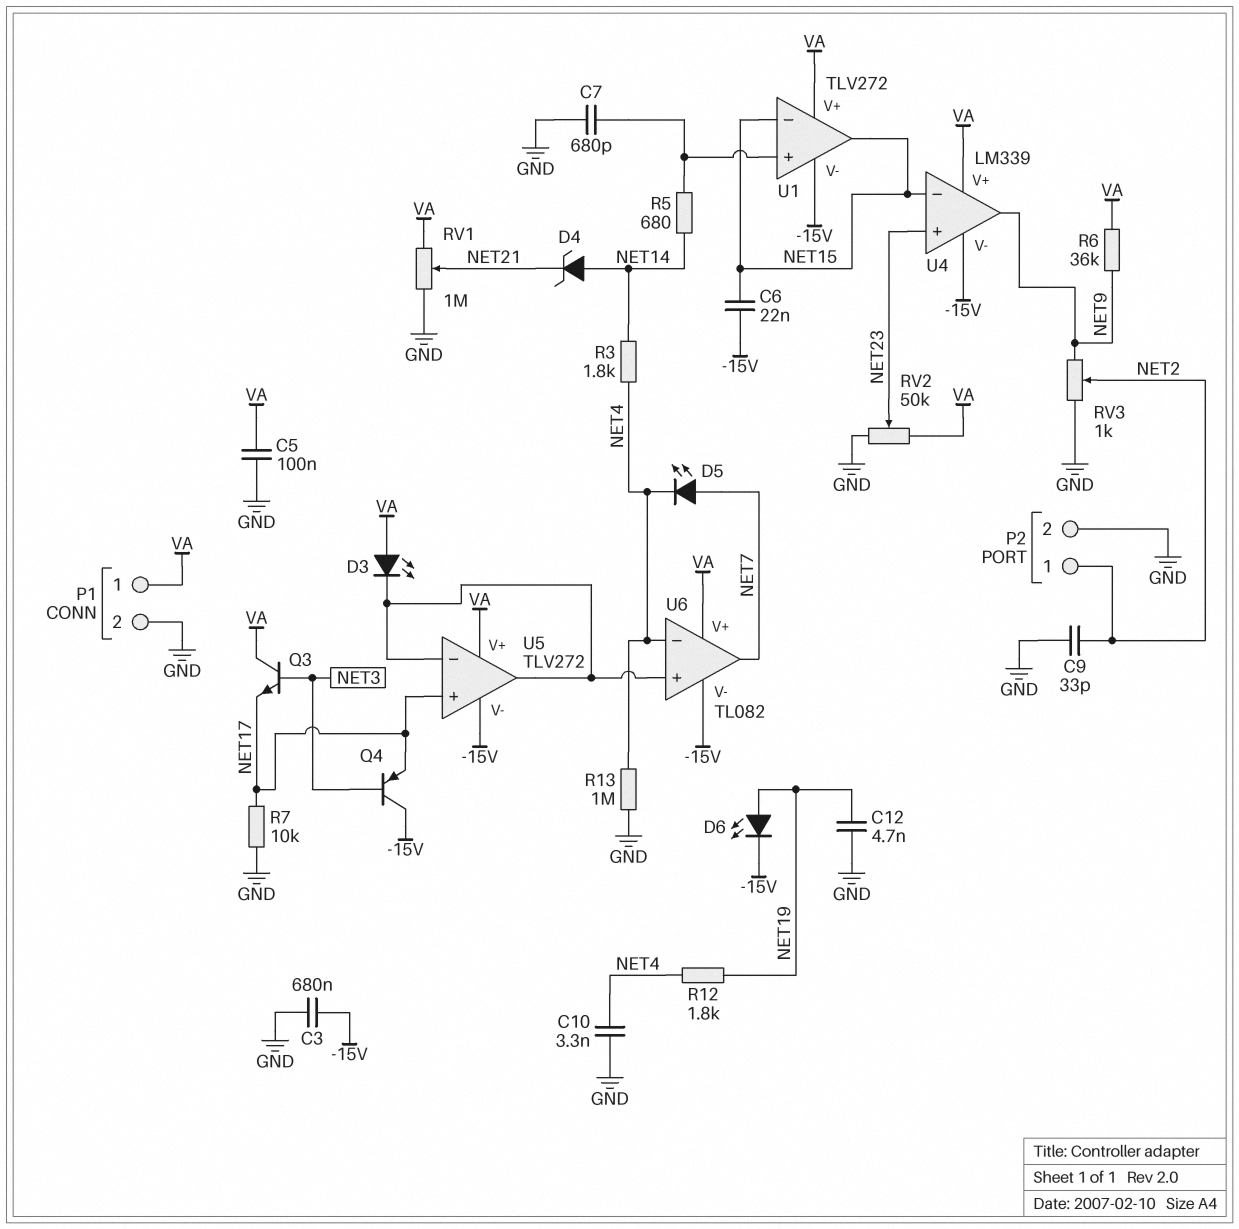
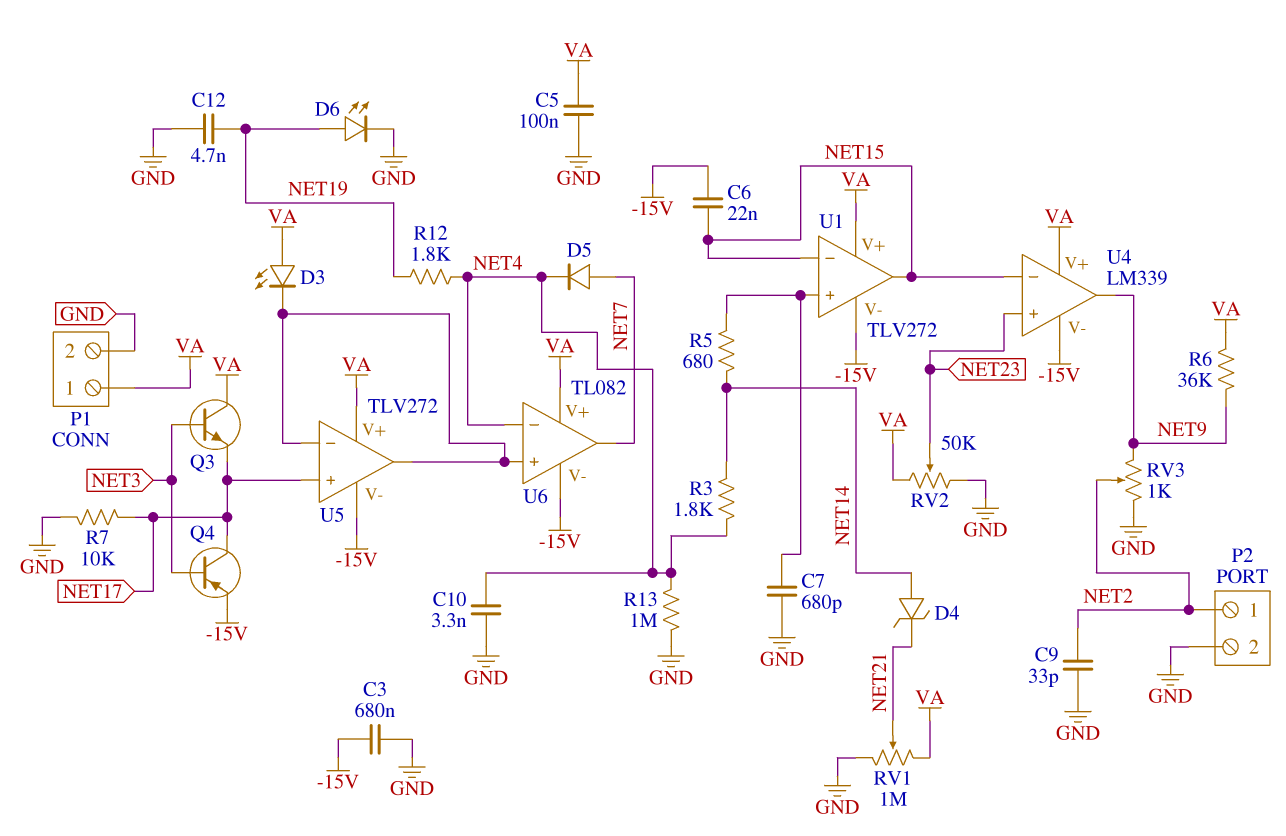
D5: LED (A NET7, K NET4) -> diode (A NET7, K NET4)
D6: LED (A NET19, K -15V) -> LED (A NET19, K GND)
Q4: PNP (B NET3, C -15V, E NET17) -> PNP (B NET3, C NET17, E -15V)

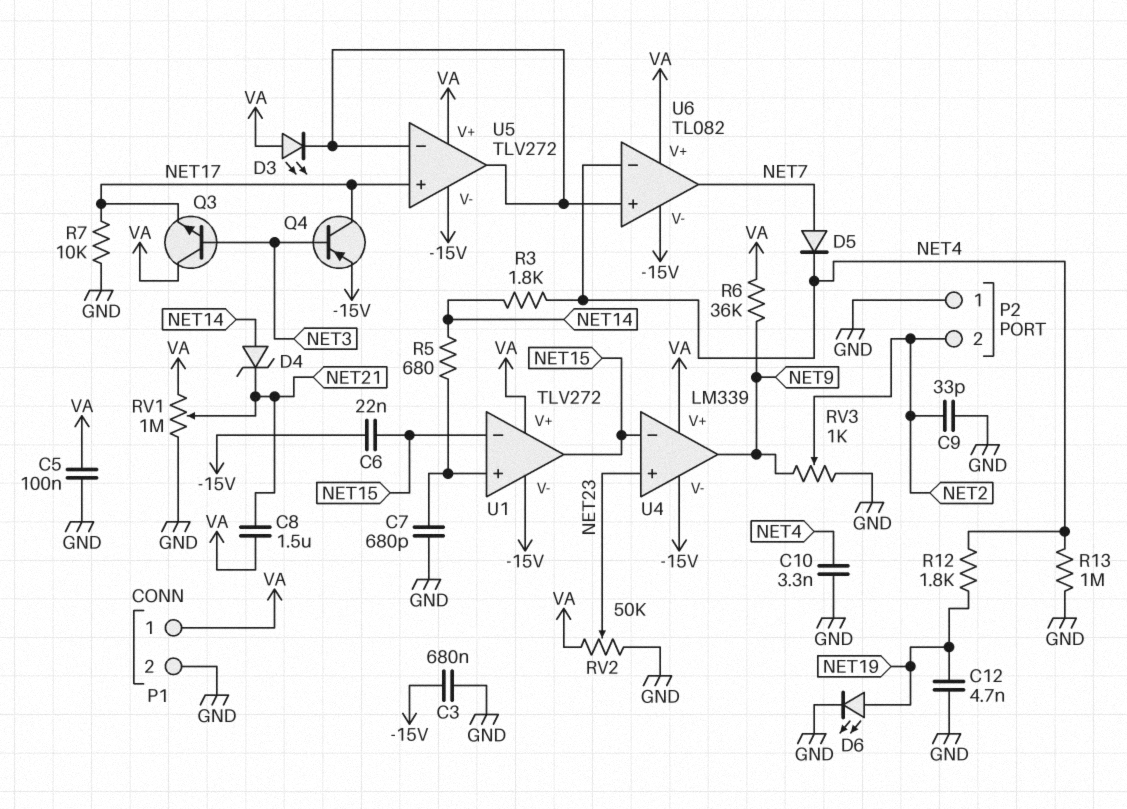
C8: none -> 1.5uF (NET21, VA)
P2 pin 1: NET2 -> GND
P2 pin 2: GND -> NET2

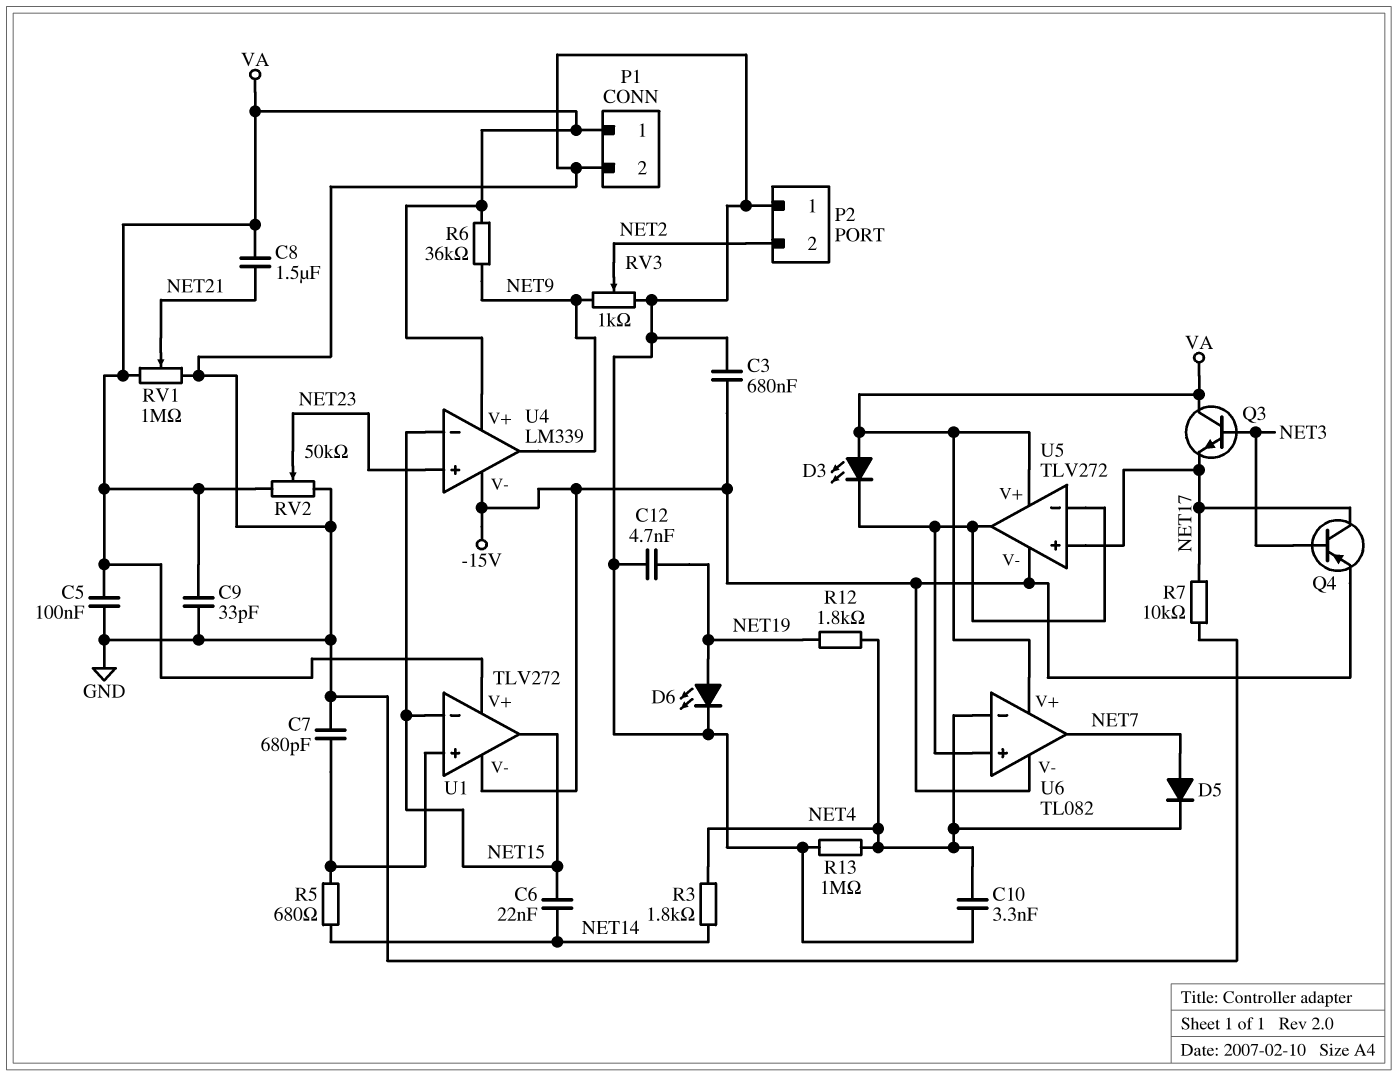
C6: 22nF (-15V, NET15) -> 22nF (NET14, NET15)
C9: 33pF (GND, NET2) -> 33pF (GND, VA)
D4: zener (A NET14, K NET21) -> none

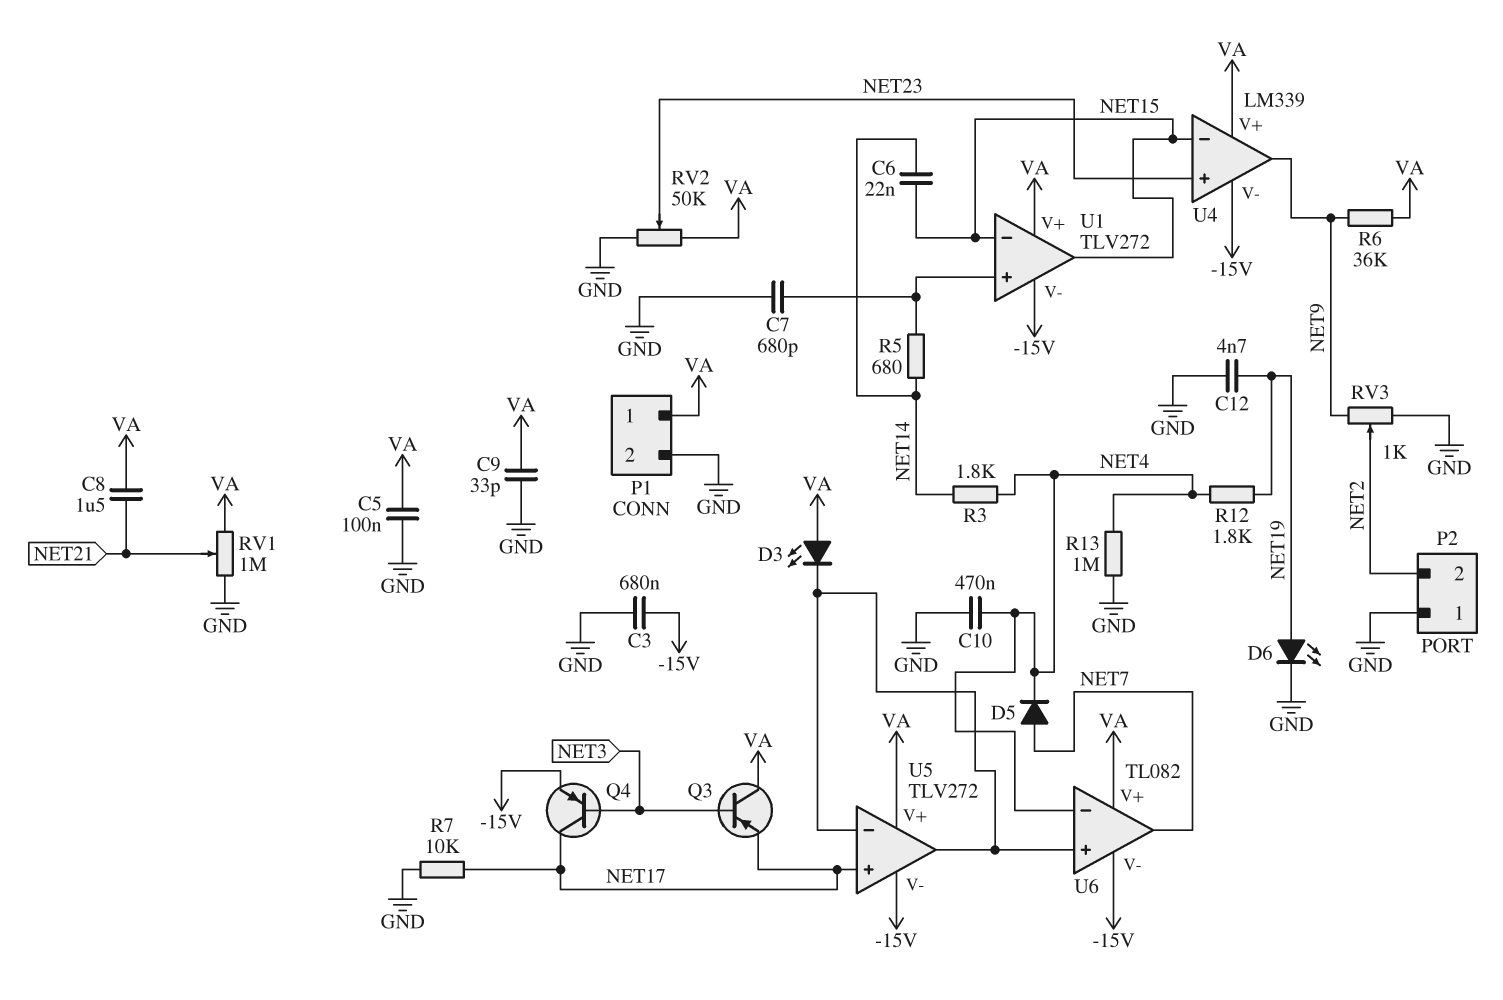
C10: 3.3nF (GND, NET4) -> 470nF (GND, NET4)
Q3: NPN (B NET3, C VA, E NET17) -> PNP (B NET3, C VA, E NET17)

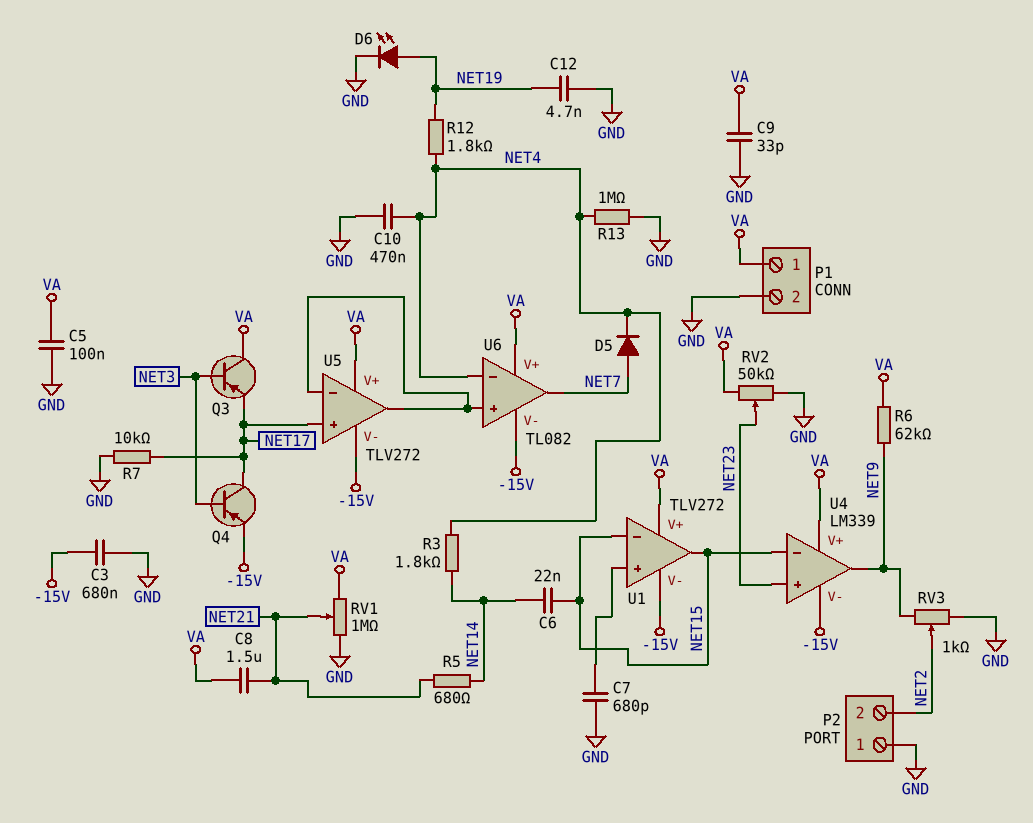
D3: LED (A VA, K U5/in-) -> none
R5: 680 (NET14, U1/in+) -> 680 (NET14, NET21)
R6: 36k (NET9, VA) -> 62k (NET9, VA)

